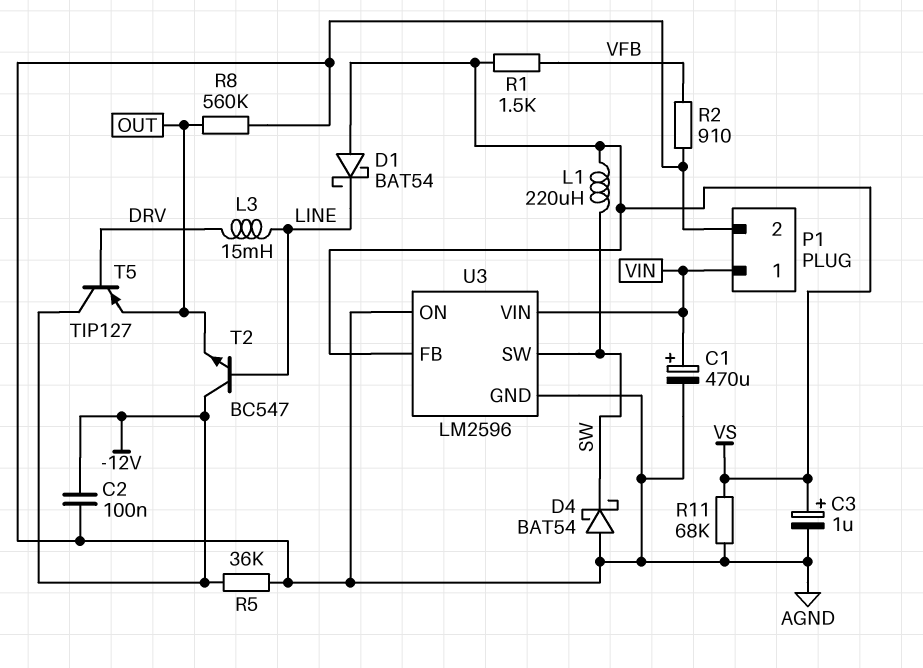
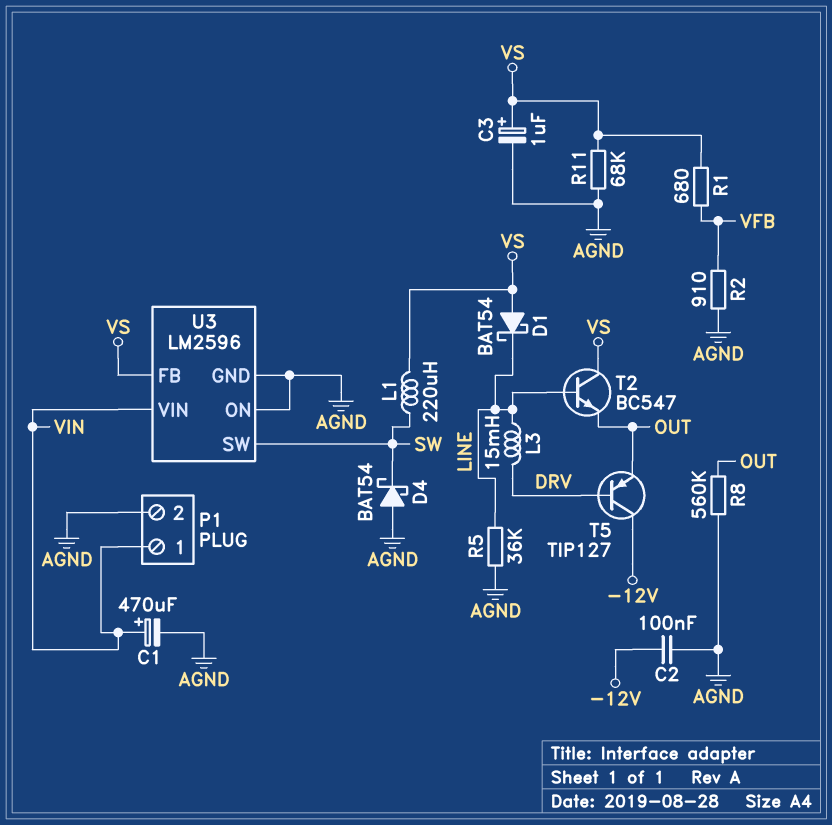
R1: 1.5k (VFB, VS) -> 680 (VFB, VS)
R5: 36k (-12V, AGND) -> 36k (AGND, LINE)
T2: NPN BC547 (B LINE, C -12V, E OUT) -> NPN BC547 (B LINE, C VS, E OUT)

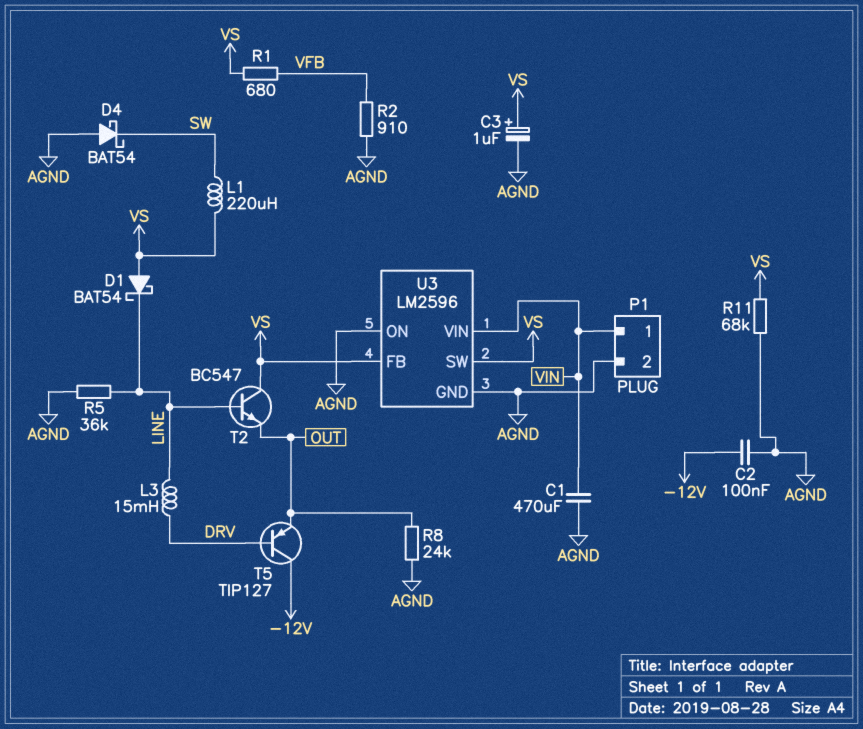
C1: 470uF (plus VIN, minus AGND) -> 470uF (AGND, VIN)
R8: 560k (AGND, OUT) -> 24k (AGND, OUT)
U3 pin SW: SW -> VS

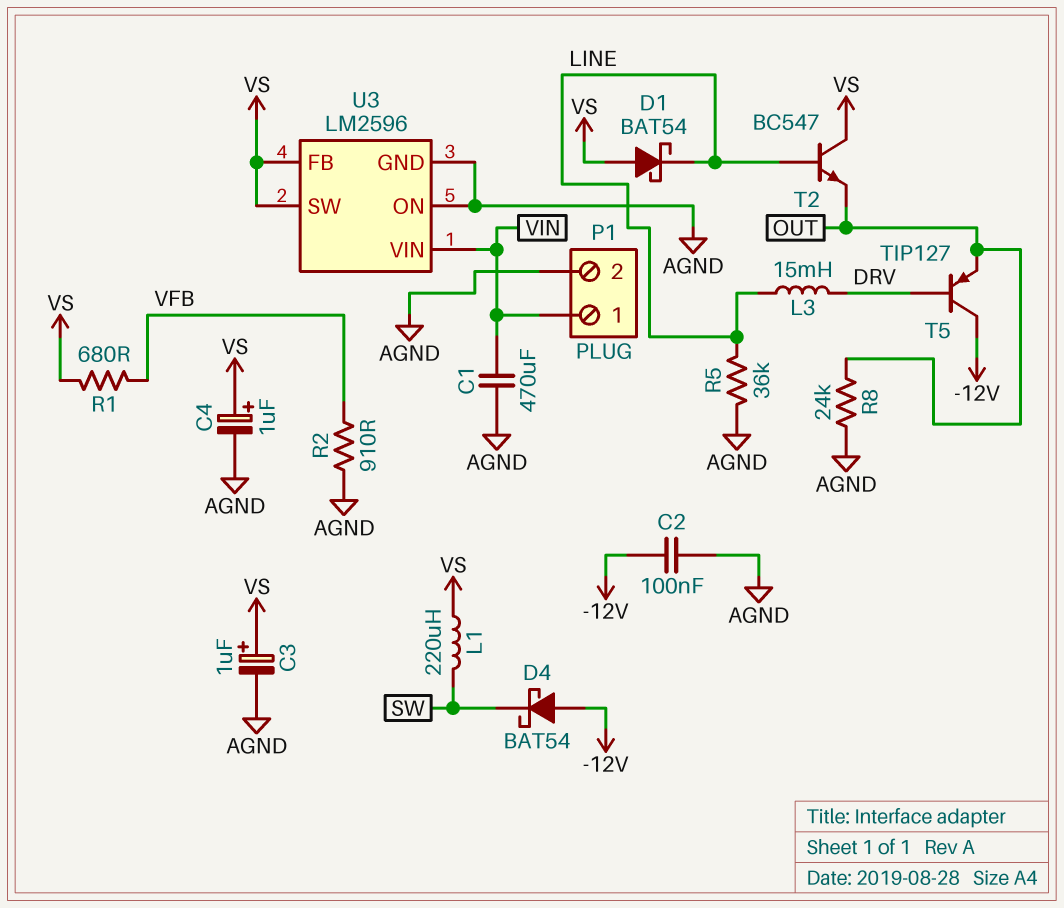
C4: none -> 1uF (plus VS, minus AGND)
D4: schottky BAT54 (A AGND, K SW) -> schottky BAT54 (A -12V, K SW)
R11: 68k (AGND, VS) -> none

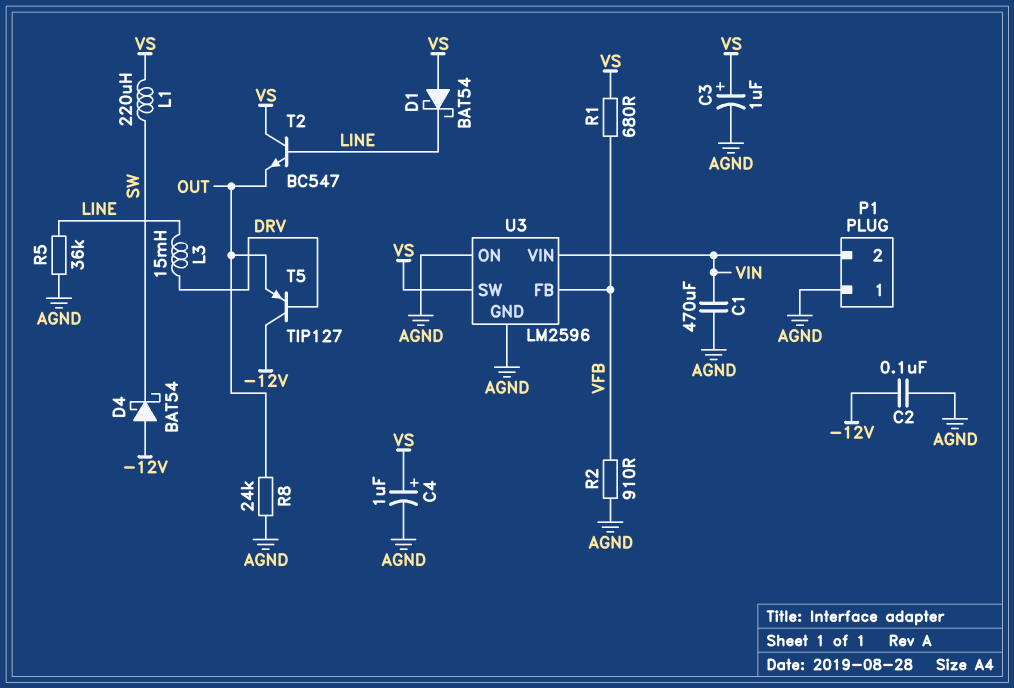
P1 pin 1: VIN -> AGND
P1 pin 2: AGND -> VIN
U3 pin FB: VS -> VFB

